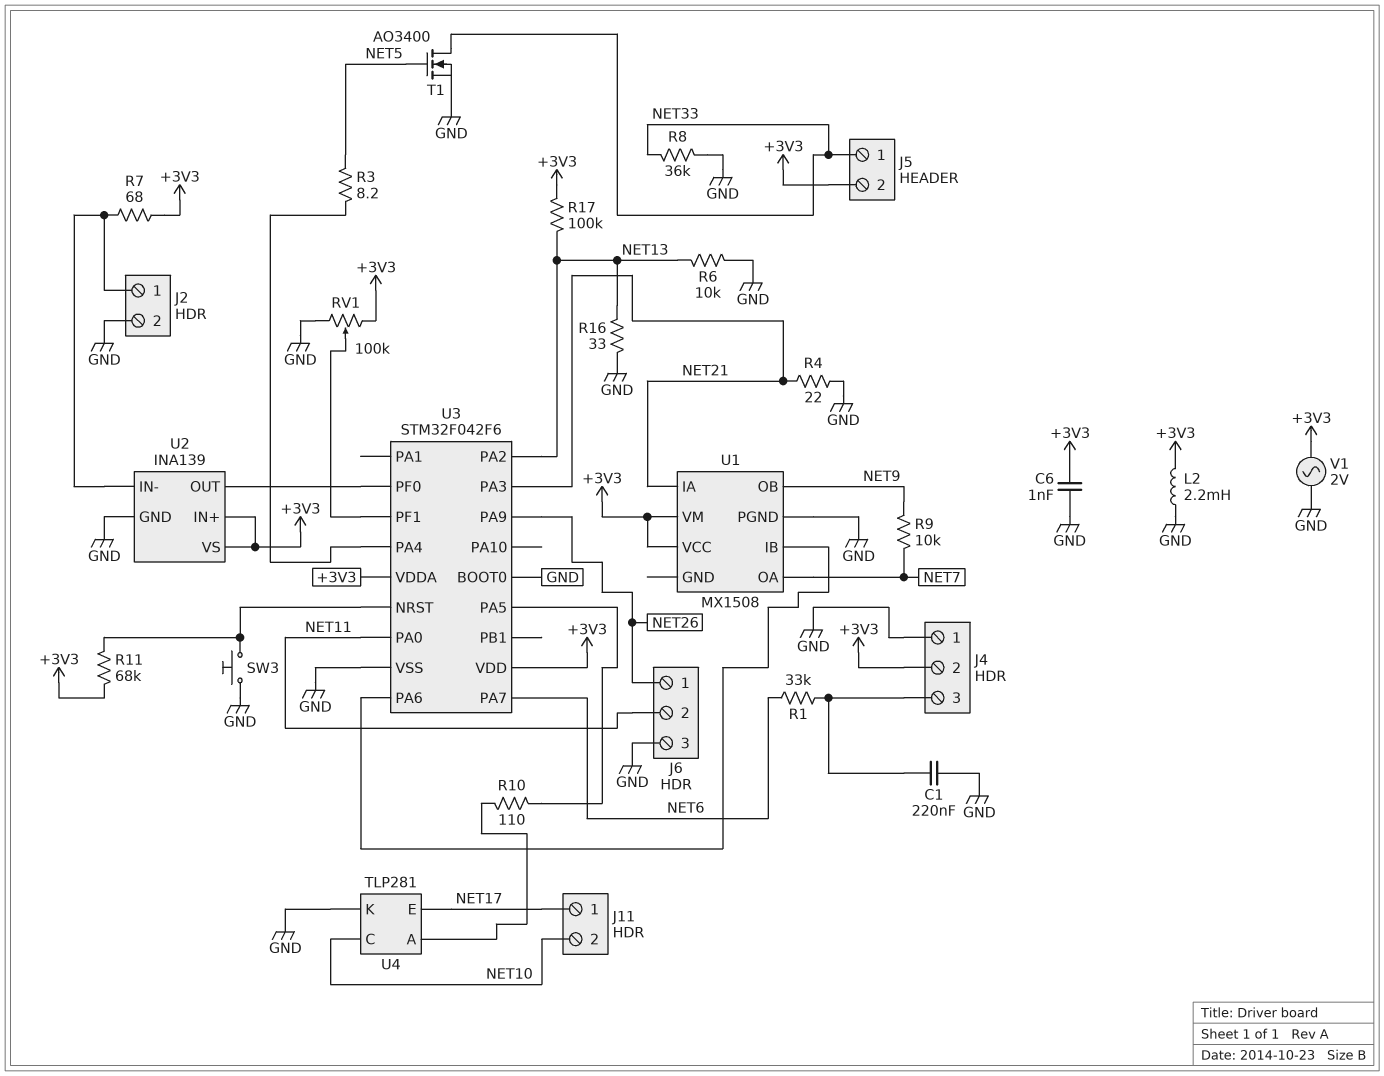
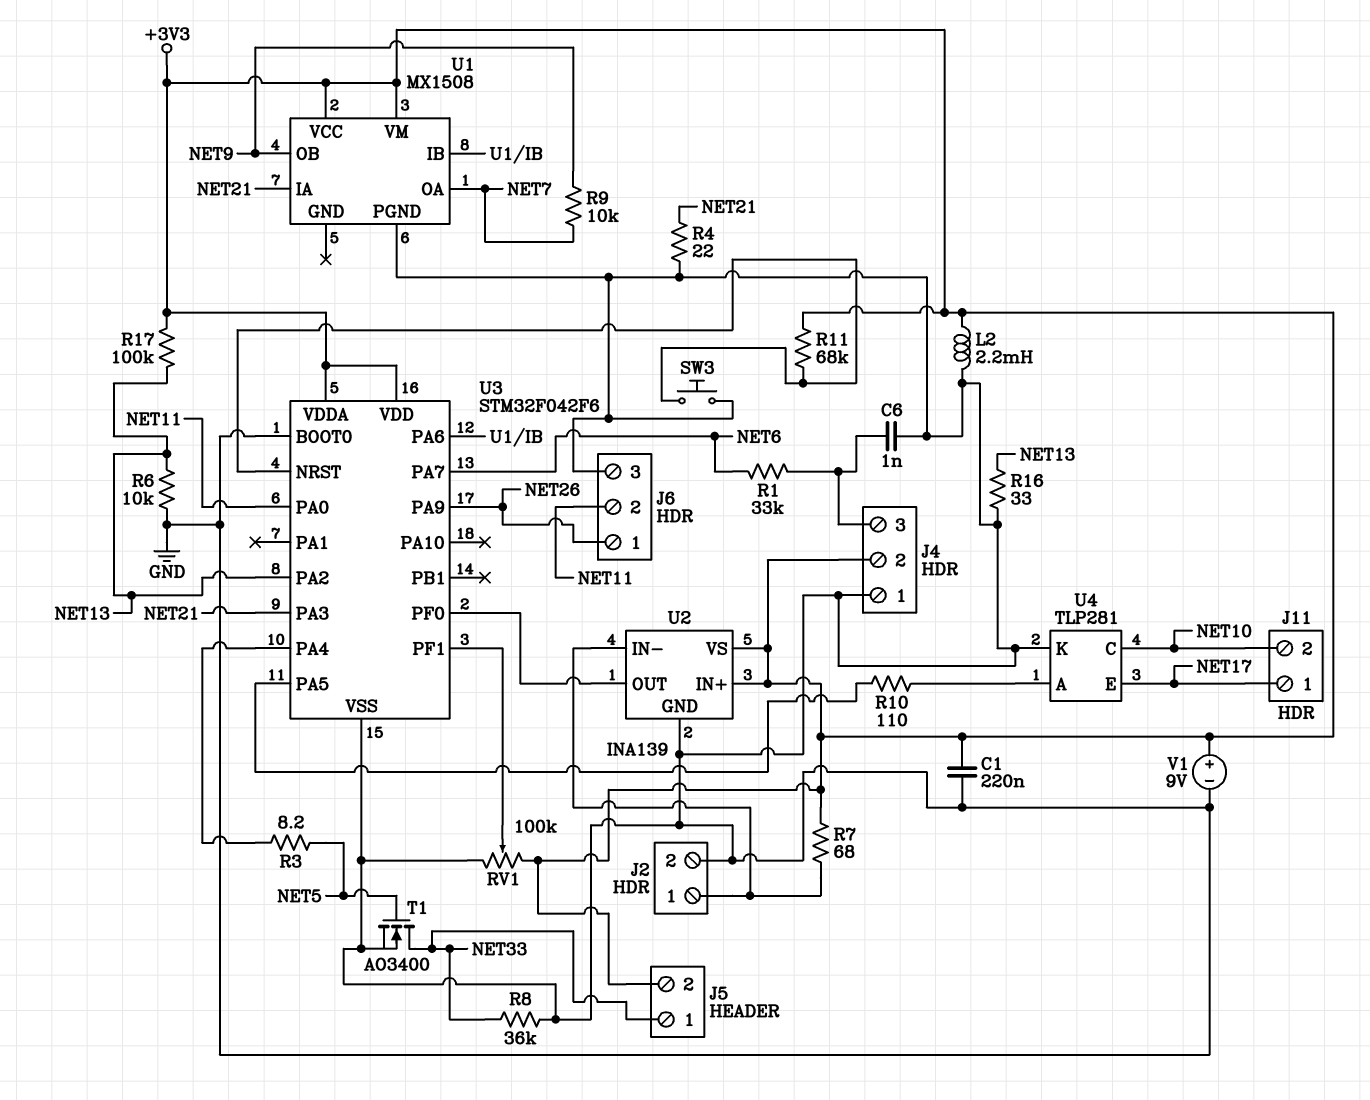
C1: 220nF (GND, J4/3) -> 220nF (+3V3, GND)
C6: 1nF (+3V3, GND) -> 1nF (GND, J4/3)
V1: AC 2V (+3V3, GND) -> 9V (plus +3V3, minus GND)

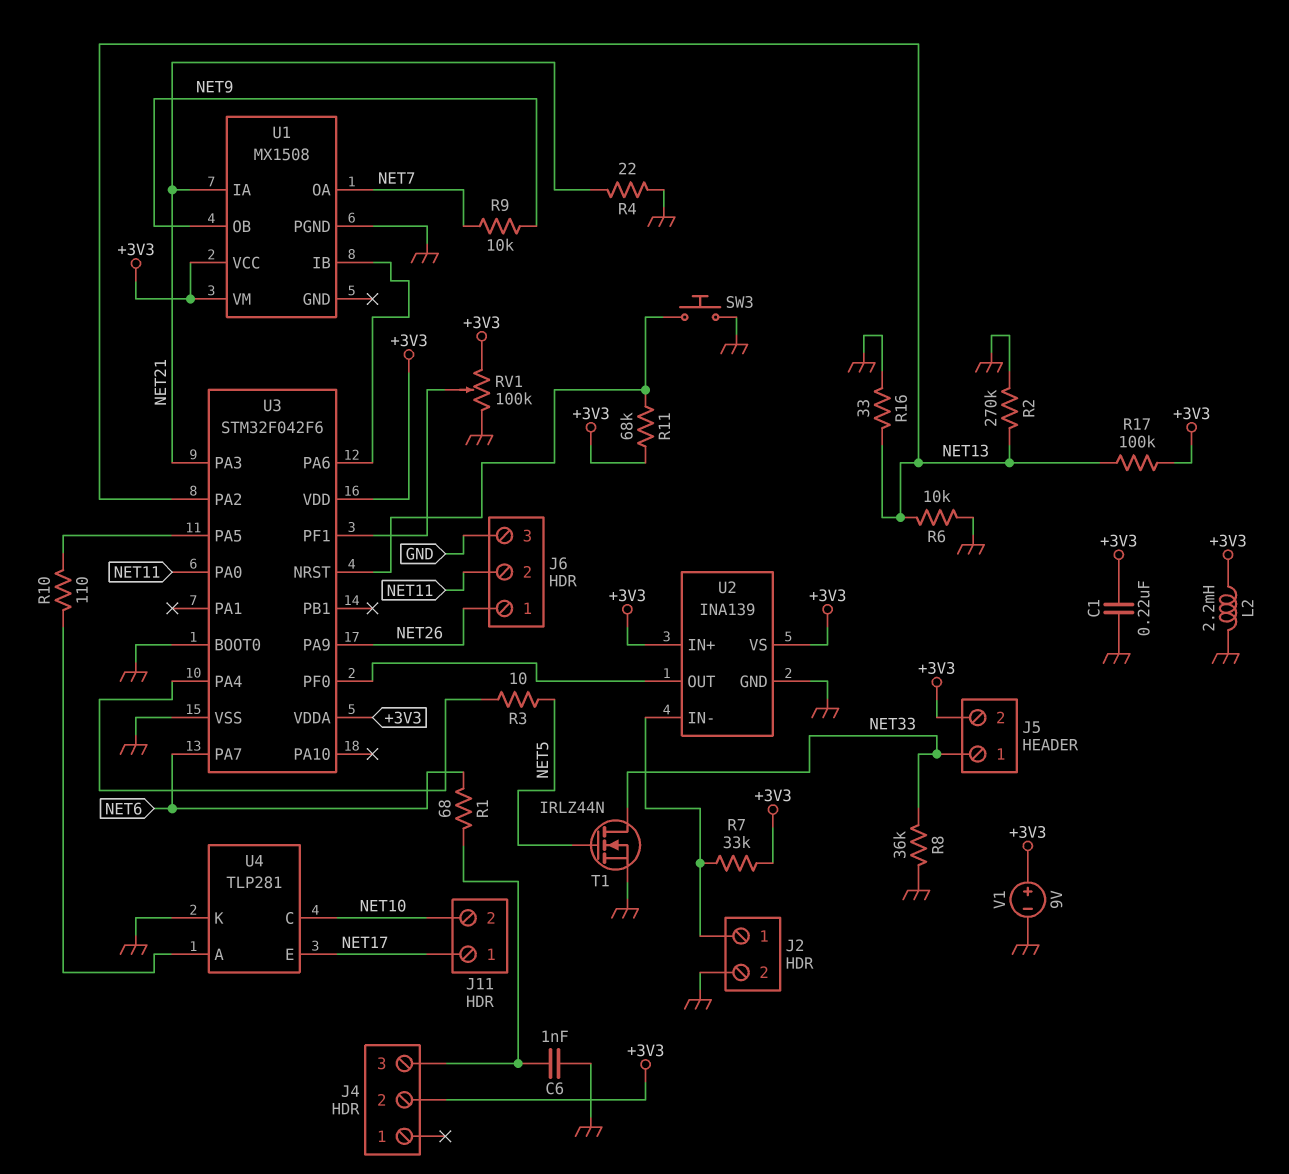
J4 pin 1: GND -> none
R1: 33k (J4/3, NET6) -> 68 (J4/3, NET6)
R2: none -> 270k (GND, NET13)
R3: 8.2 (NET5, U3/PA4) -> 10 (NET5, U3/PA4)
R7: 68 (+3V3, J2/1) -> 33k (+3V3, J2/1)
T1: NMOS AO3400 (G NET5, D NET33, S GND) -> NMOS IRLZ44N (G NET5, D NET33, S GND)

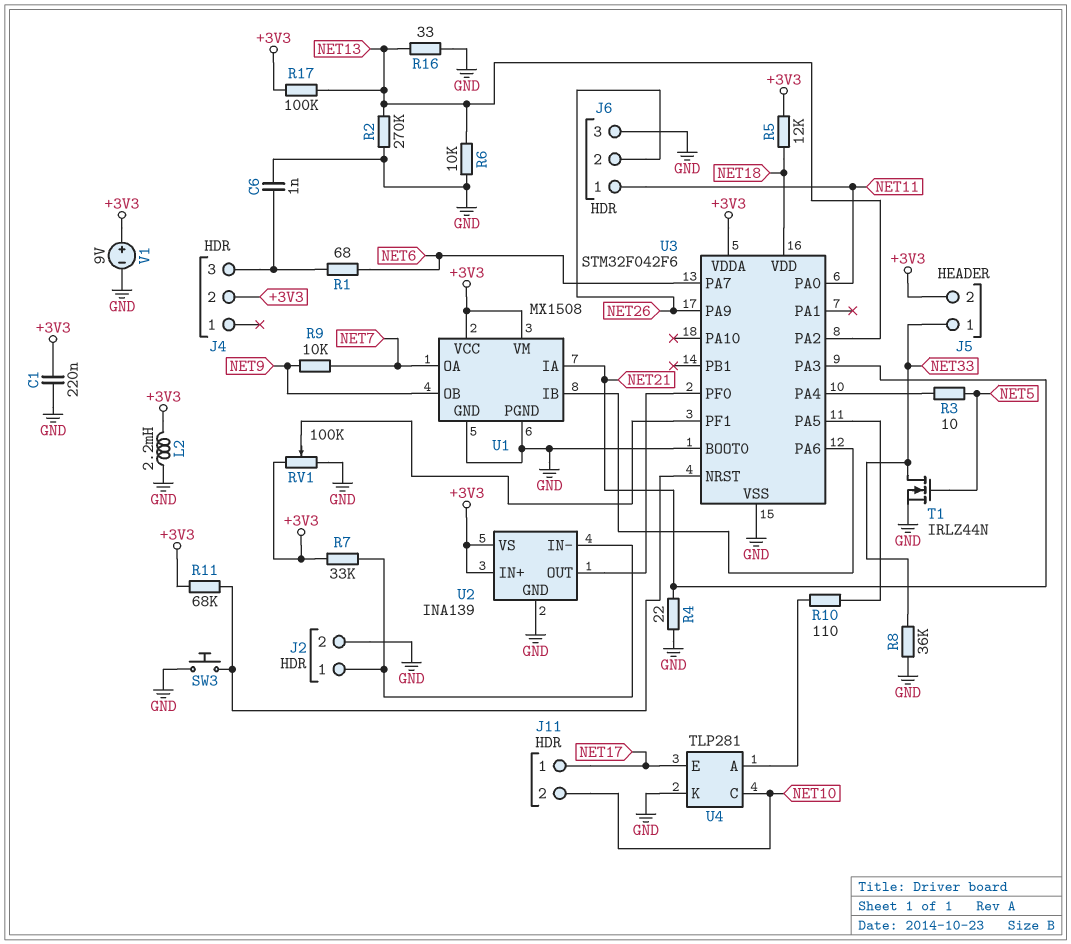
J6 pin 1: NET26 -> NET11
J6 pin 2: NET11 -> NET26
R5: none -> 12k (+3V3, NET18)
U1 pin GND: none -> GND
U3 pin VDD: +3V3 -> NET18

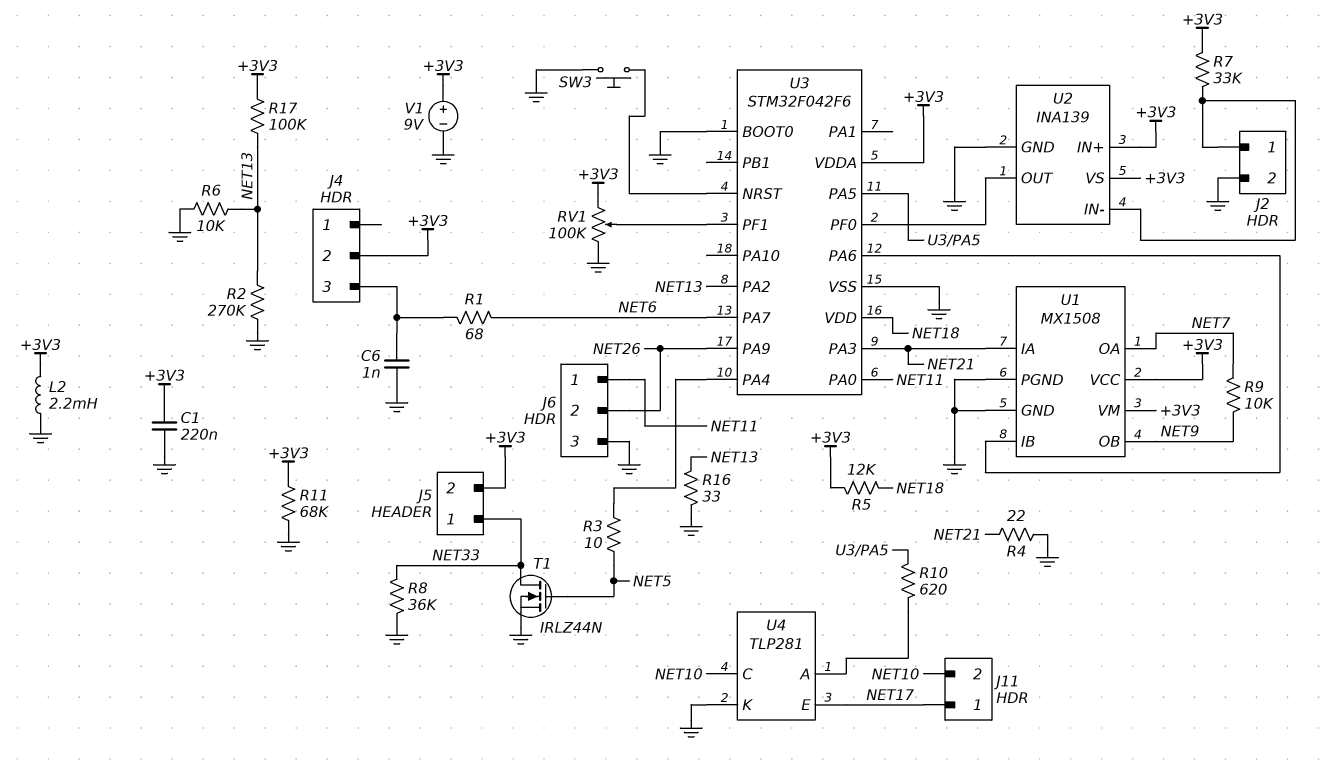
R10: 110 (U3/PA5, U4/A) -> 620 (U3/PA5, U4/A)
R11: 68k (+3V3, U3/NRST) -> 68k (+3V3, GND)

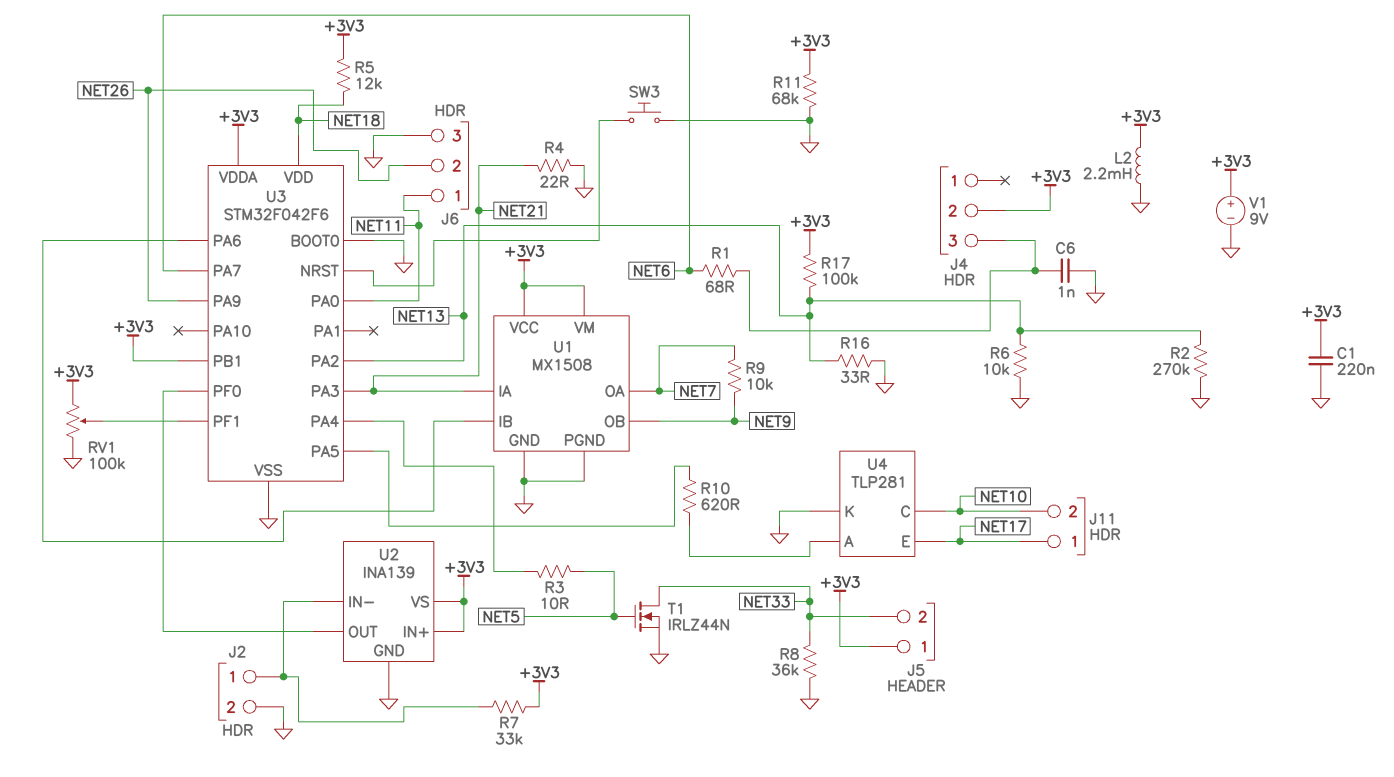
J5 pin 1: NET33 -> +3V3
J5 pin 2: +3V3 -> NET33
U3 pin PB1: none -> +3V3

